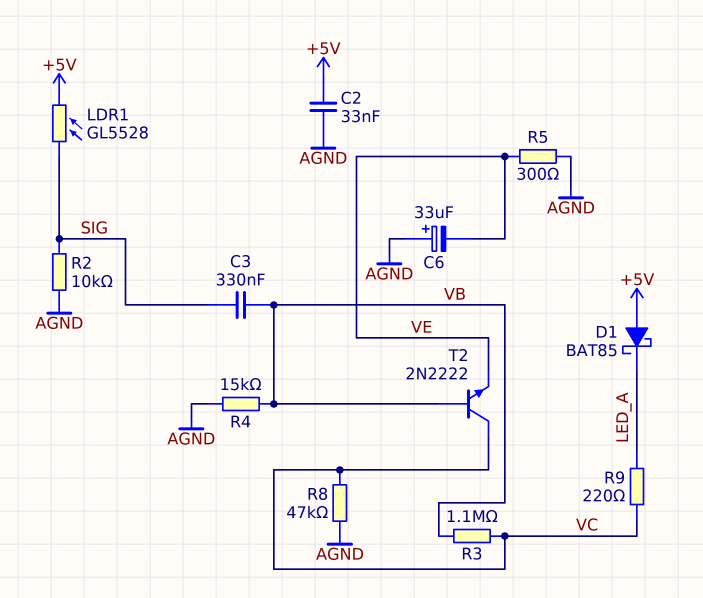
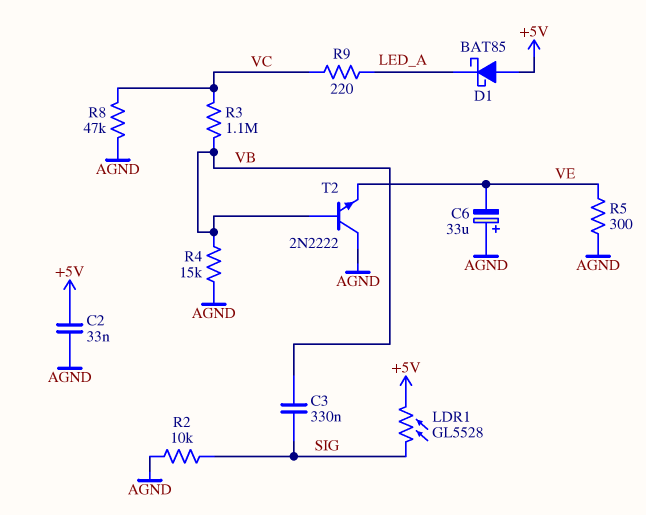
T2: NPN 2N2222 (B VB, C VC, E VE) -> NPN 2N2222 (B VB, C AGND, E VE)

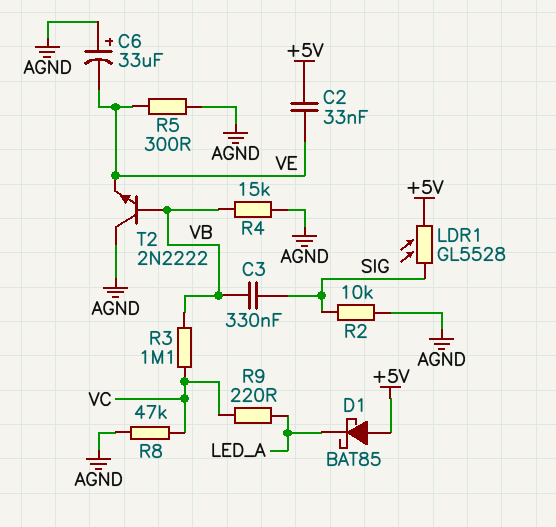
C2: 33nF (+5V, AGND) -> 33nF (+5V, VE)

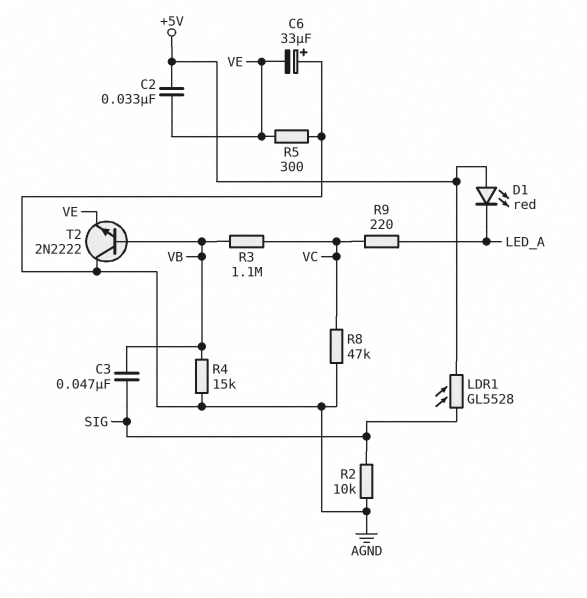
C3: 330nF (SIG, VB) -> 47nF (SIG, VB)
D1: schottky BAT85 (A +5V, K LED_A) -> LED red (A +5V, K LED_A)

